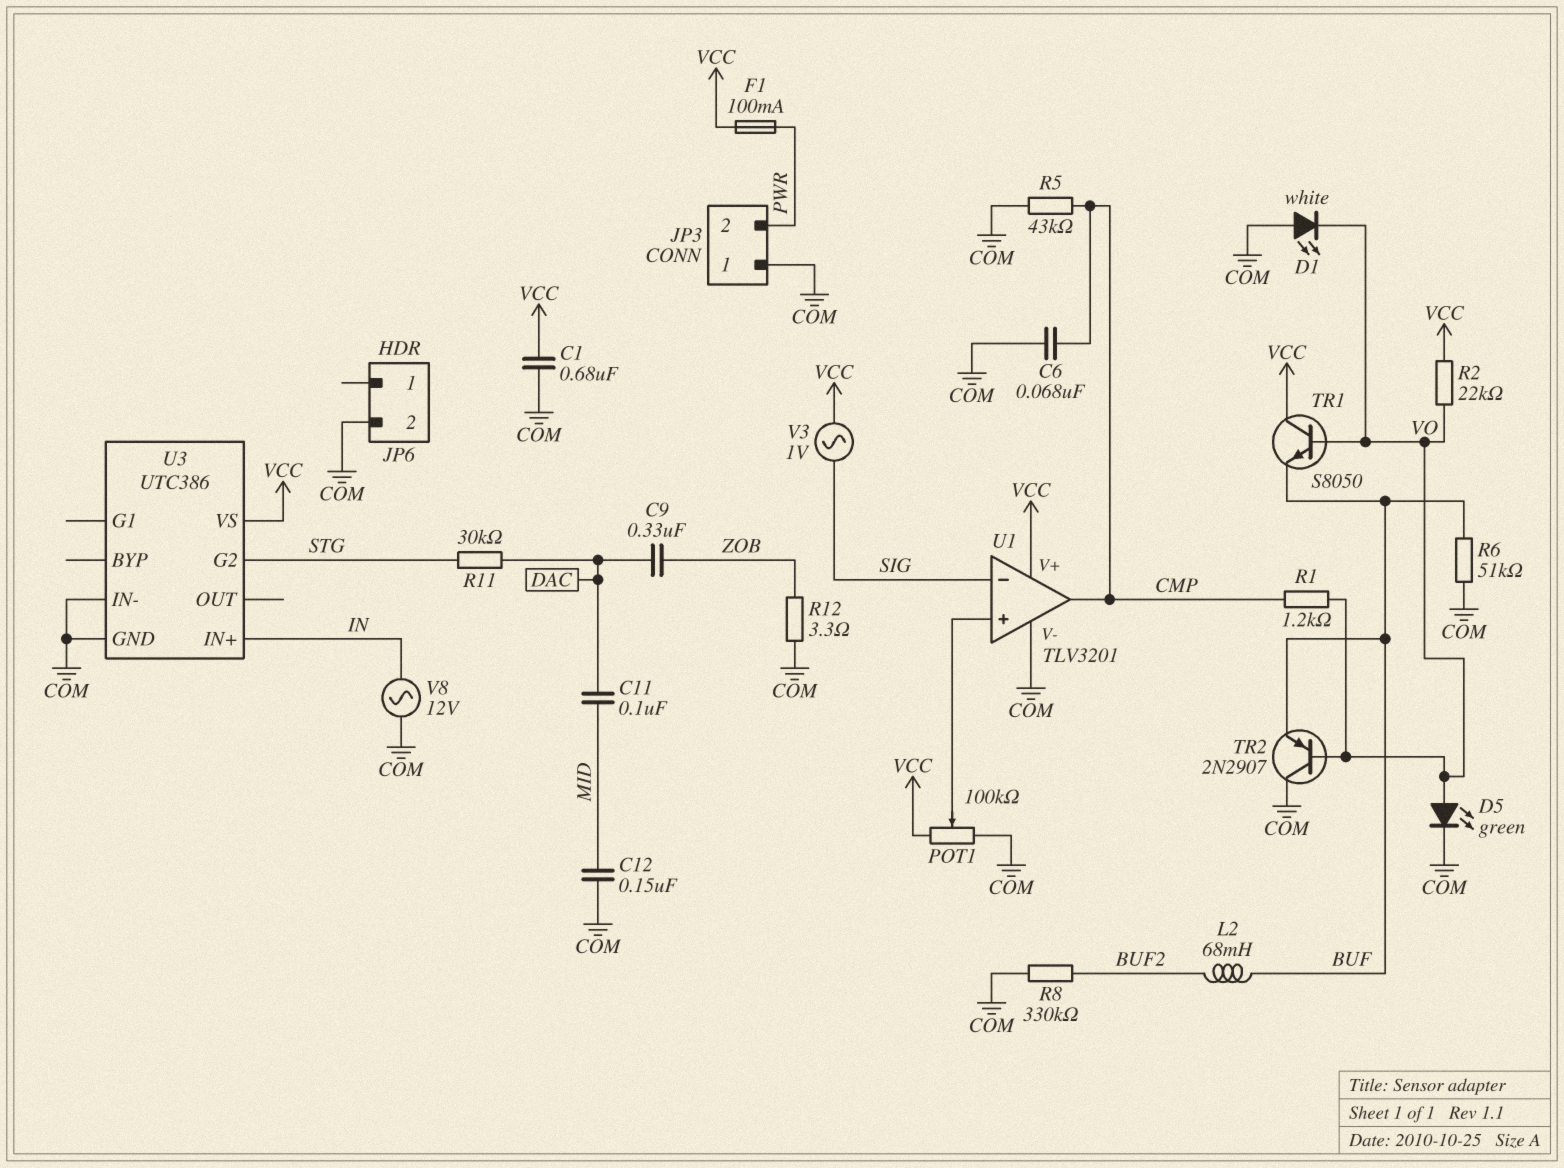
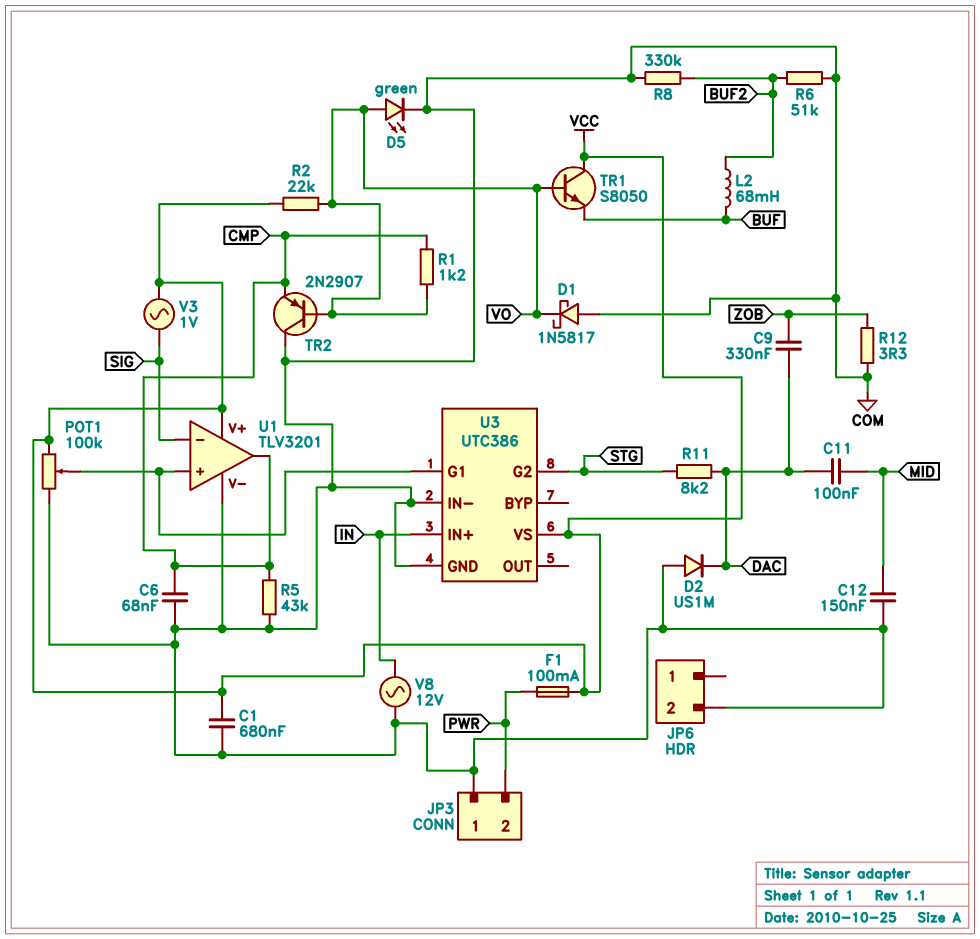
D1: LED white (A COM, K VO) -> schottky 1N5817 (A COM, K VO)
D2: none -> diode US1M (A COM, K DAC)
R6: 51k (BUF, COM) -> 51k (BUF2, COM)
R11: 30k (DAC, STG) -> 8.2k (DAC, STG)
TR2: PNP 2N2907 (B VO, C COM, E BUF) -> PNP 2N2907 (B VO, C COM, E CMP)
U3 pin G1: none -> U1/in+

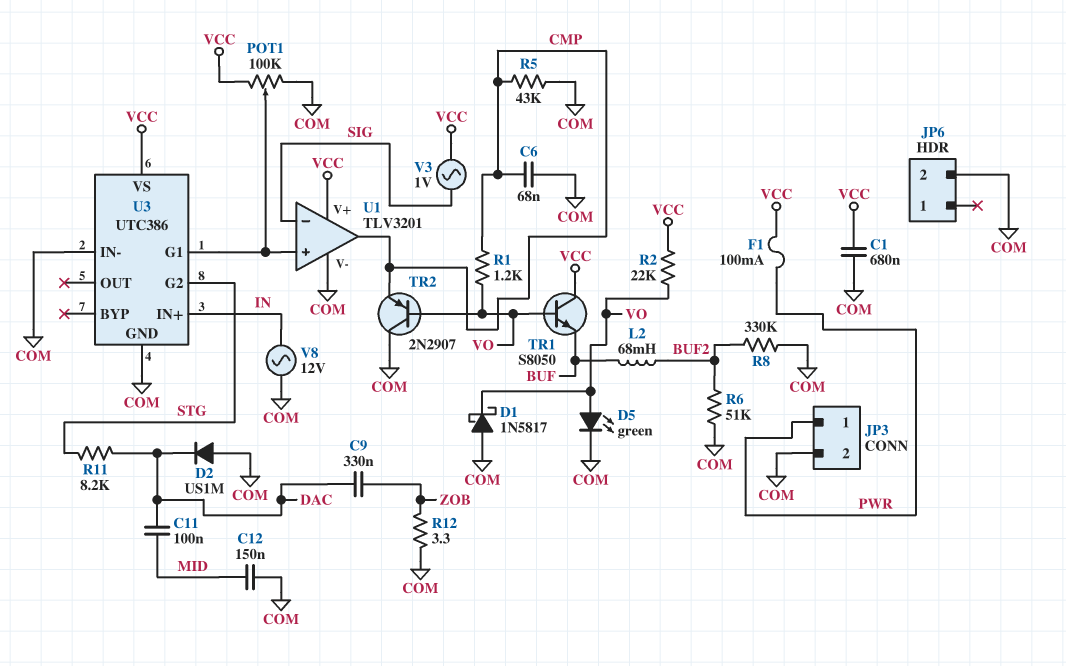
JP3 pin 1: COM -> PWR
JP3 pin 2: PWR -> COM

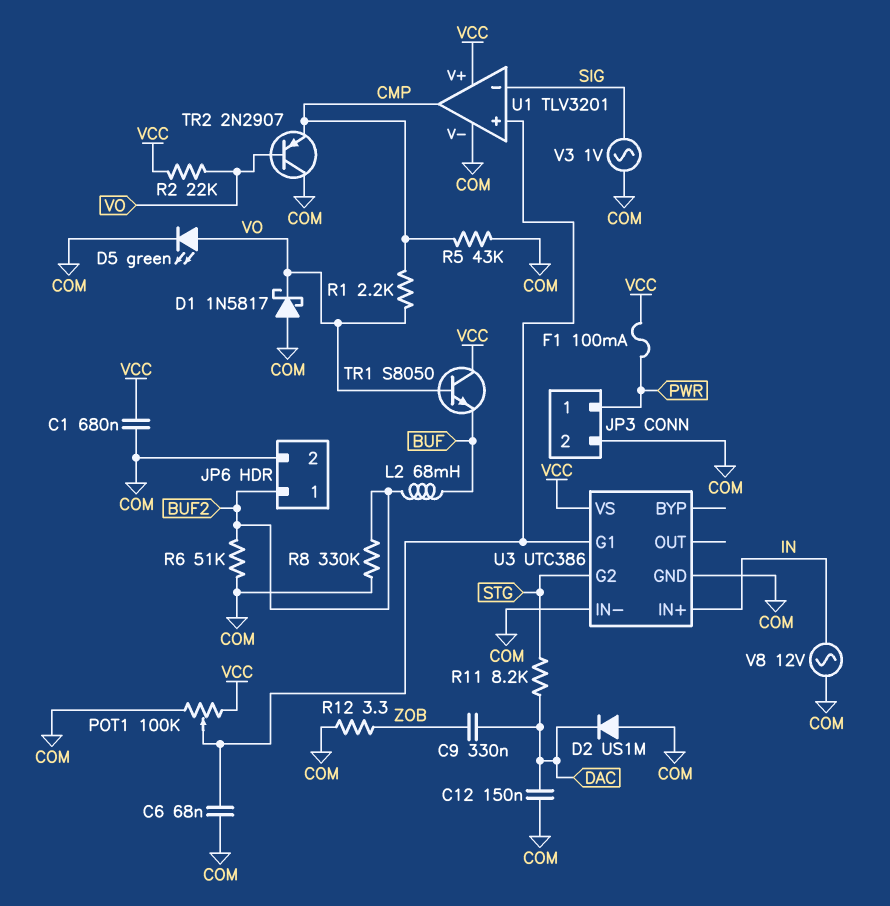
C6: 68nF (CMP, COM) -> 68nF (COM, U1/in+)
C11: 100nF (DAC, MID) -> none
C12: 150nF (COM, MID) -> 150nF (COM, DAC)
JP6 pin 1: none -> BUF2
R1: 1.2k (CMP, VO) -> 2.2k (CMP, VO)
V3: AC 1V (SIG, VCC) -> AC 1V (COM, SIG)

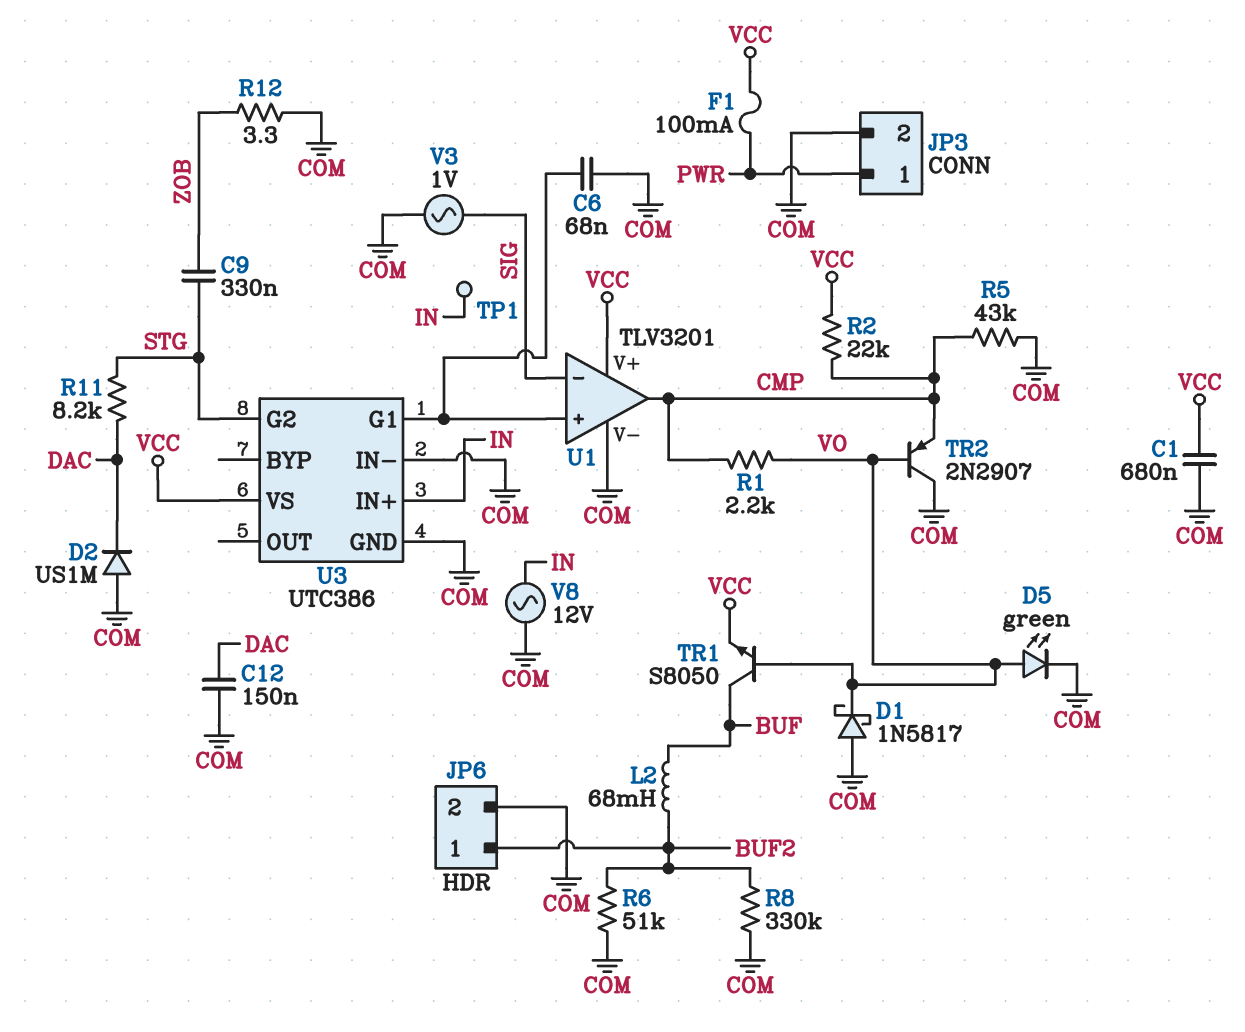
C9: 330nF (DAC, ZOB) -> 330nF (STG, ZOB)
POT1: 100k (COM, VCC, wiper U1/in+) -> none
R2: 22k (VCC, VO) -> 22k (CMP, VCC)
TP1: none -> test point (IN)
TR1: NPN S8050 (B VO, C VCC, E BUF) -> NPN S8050 (B VO, C BUF, E VCC)

